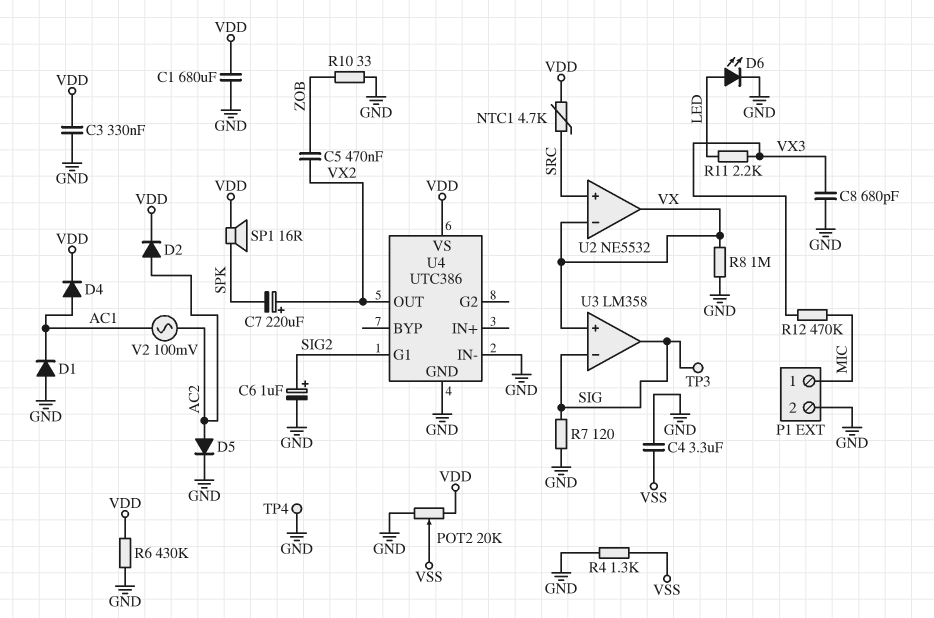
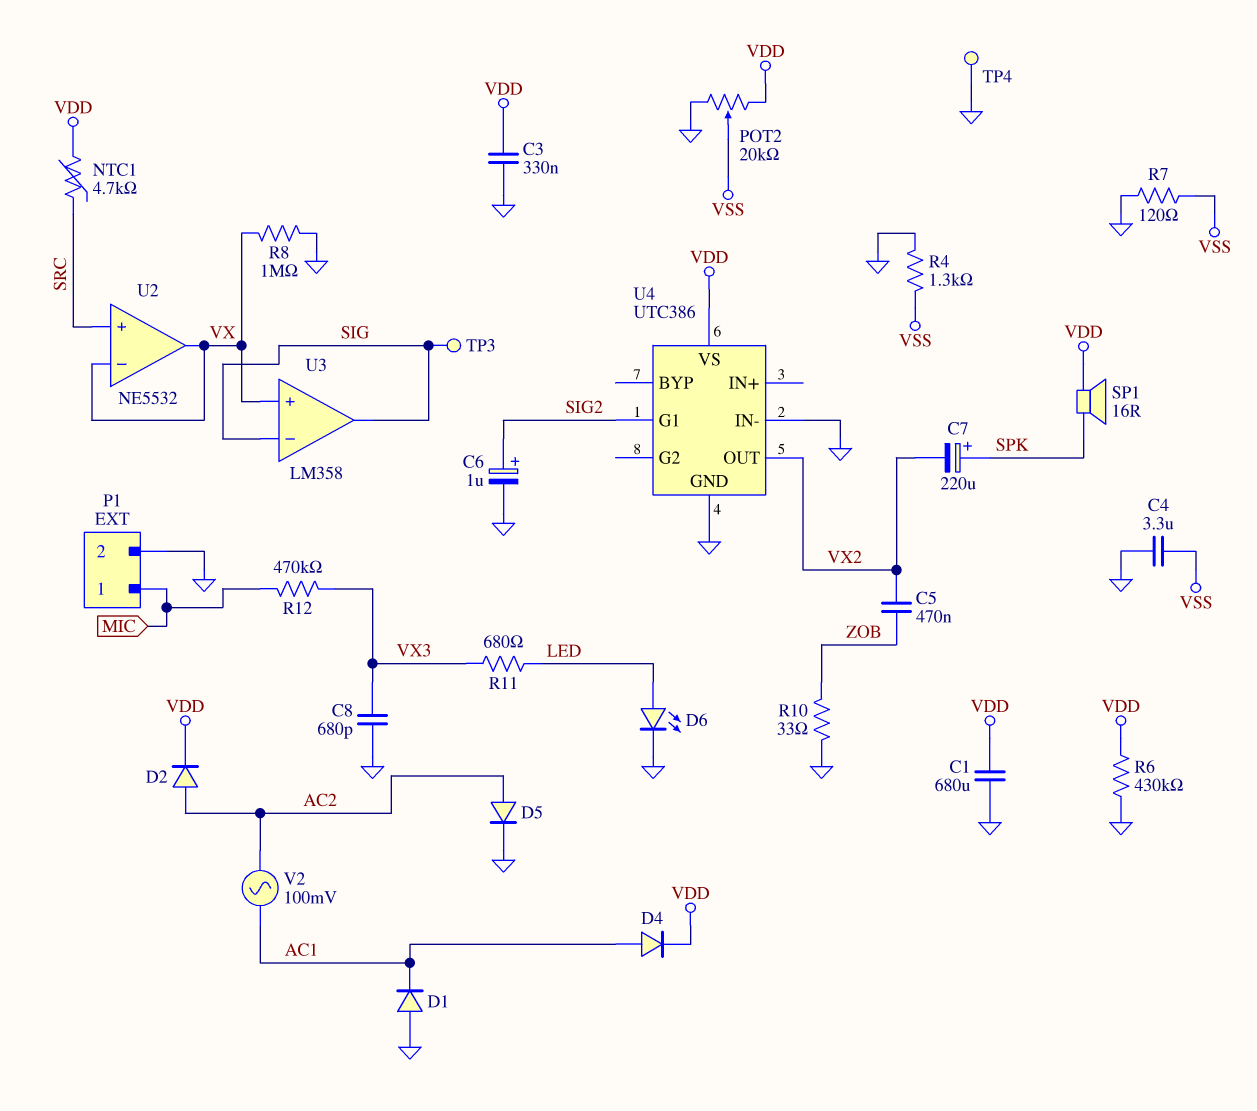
C7: 220uF (plus VX2, minus SPK) -> 220uF (plus SPK, minus VX2)
R7: 120 (GND, SIG) -> 120 (GND, VSS)
R11: 2.2k (LED, VX3) -> 680 (LED, VX3)

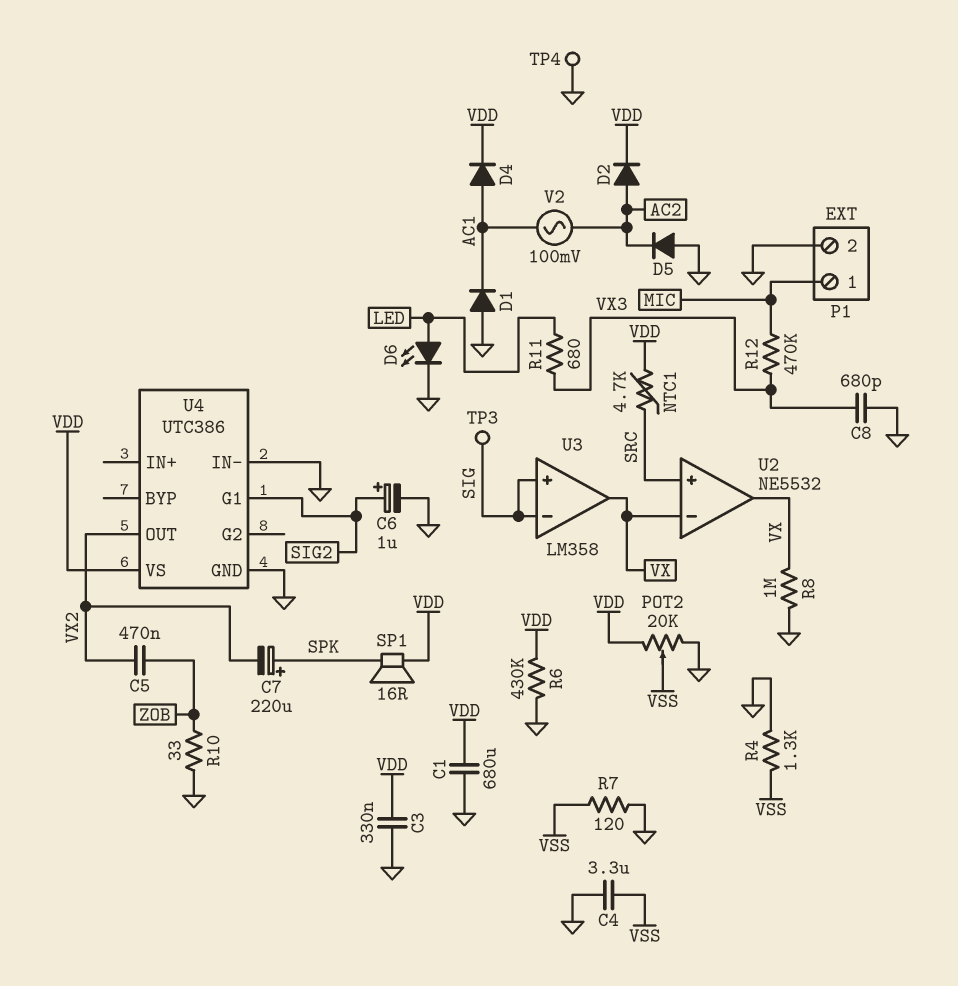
D5: diode (A AC2, K GND) -> diode (A GND, K AC2)
U3 pin in+: VX -> SIG
U3 pin out: SIG -> VX

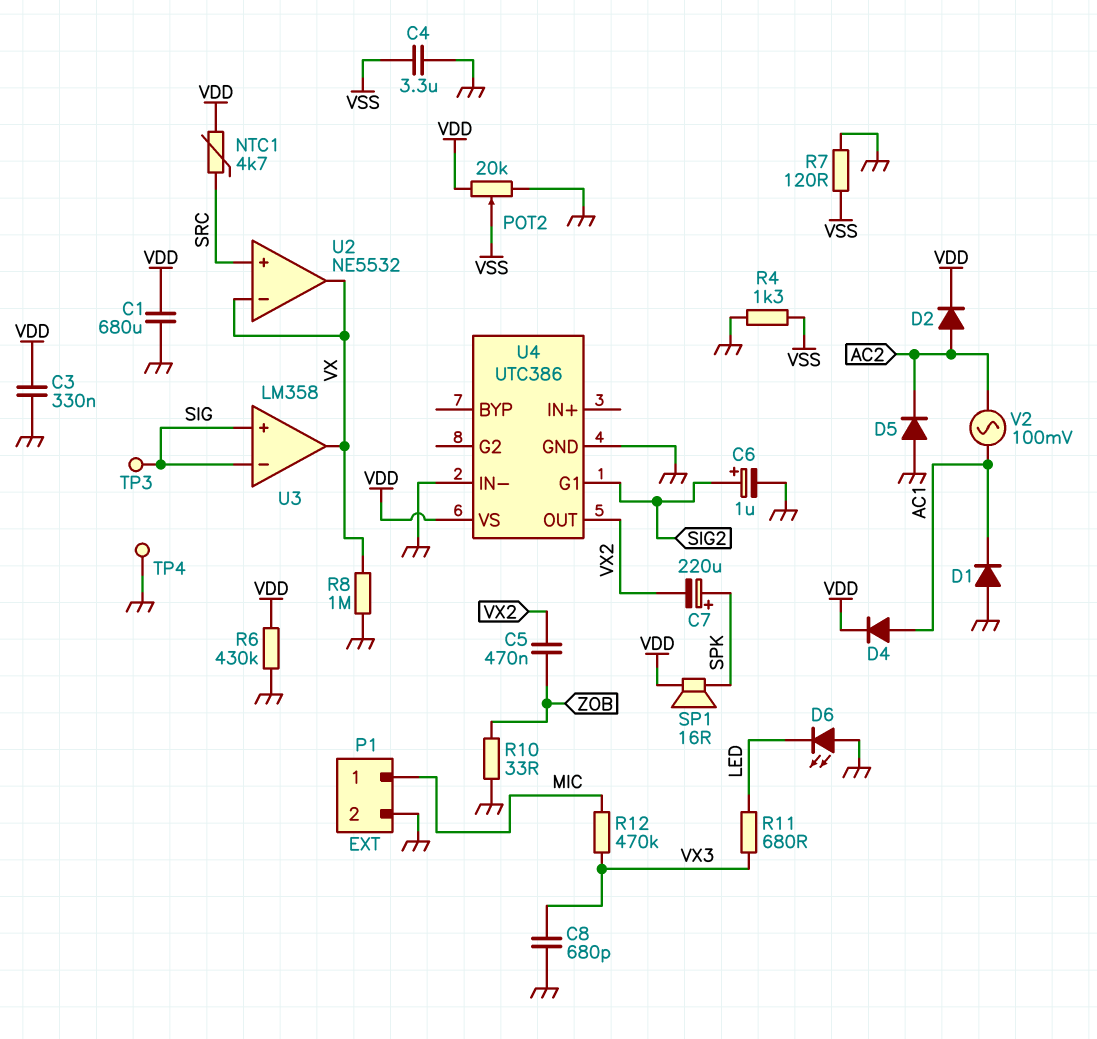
D6: LED (A LED, K GND) -> LED (A GND, K LED)

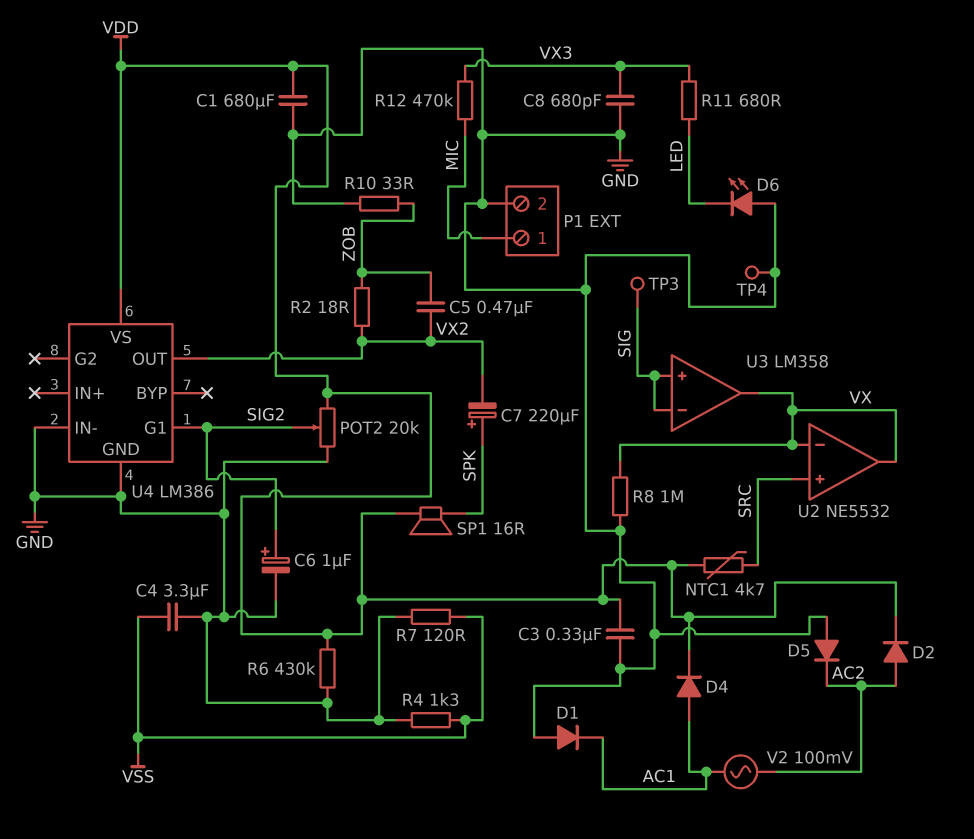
POT2: 20k (GND, VDD, wiper VSS) -> 20k (GND, VDD, wiper SIG2)
R2: none -> 18 (VX2, ZOB)
U4: UTC386 -> LM386

